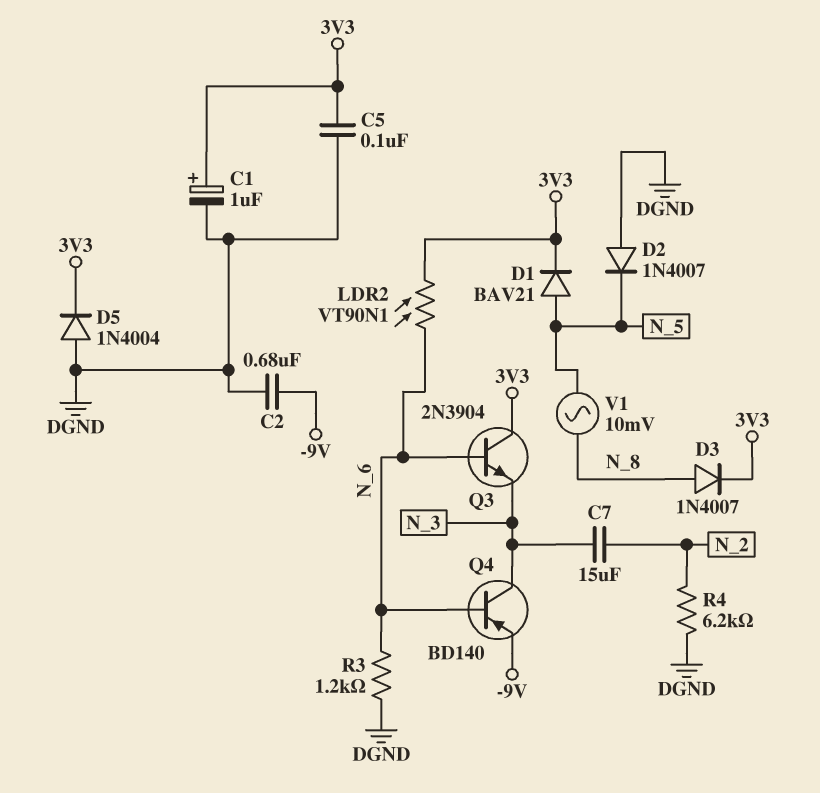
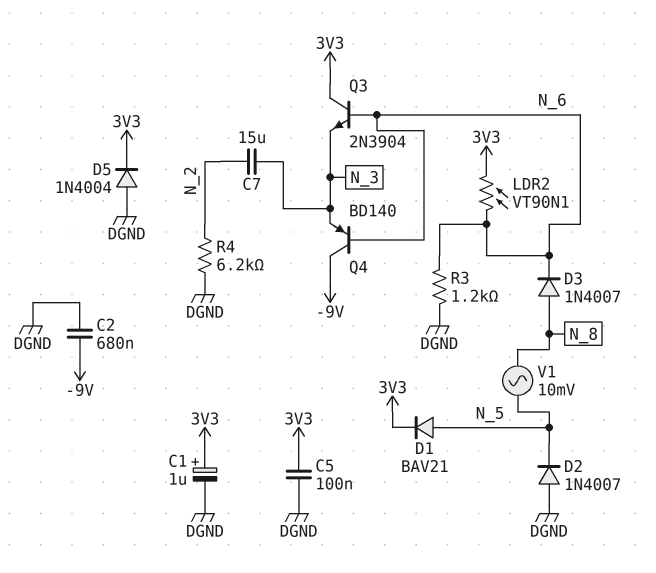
D3: diode 1N4007 (A N_8, K 3V3) -> diode 1N4007 (A N_8, K N_6)
Q4: PNP BD140 (B N_6, C N_3, E -9V) -> PNP BD140 (B N_6, C -9V, E N_3)

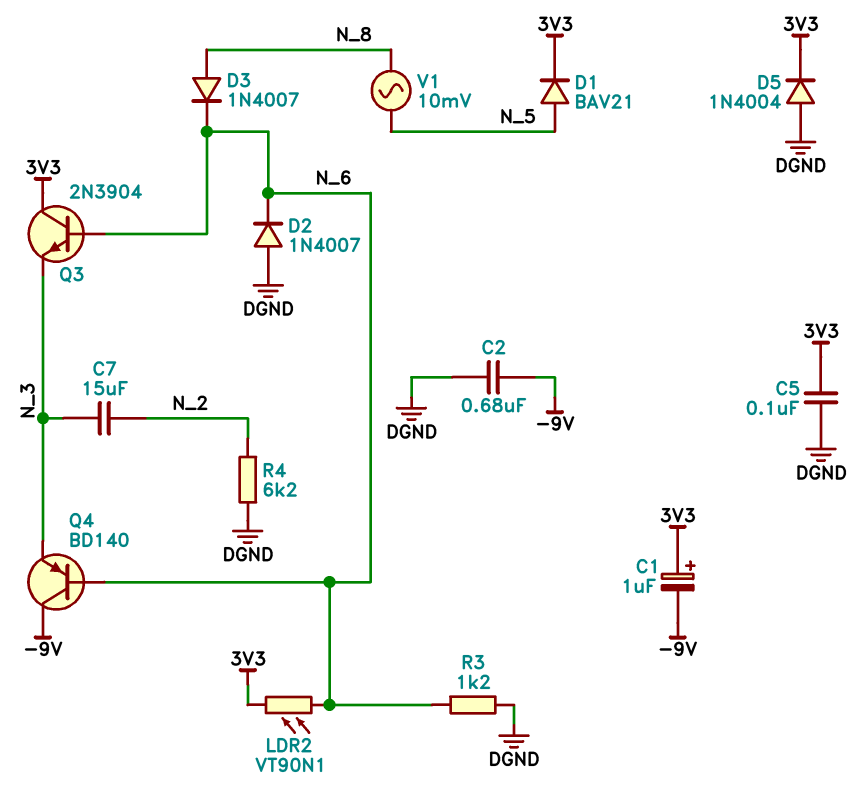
C1: 1uF (plus 3V3, minus DGND) -> 1uF (plus 3V3, minus -9V)
D2: diode 1N4007 (A DGND, K N_5) -> diode 1N4007 (A DGND, K N_6)

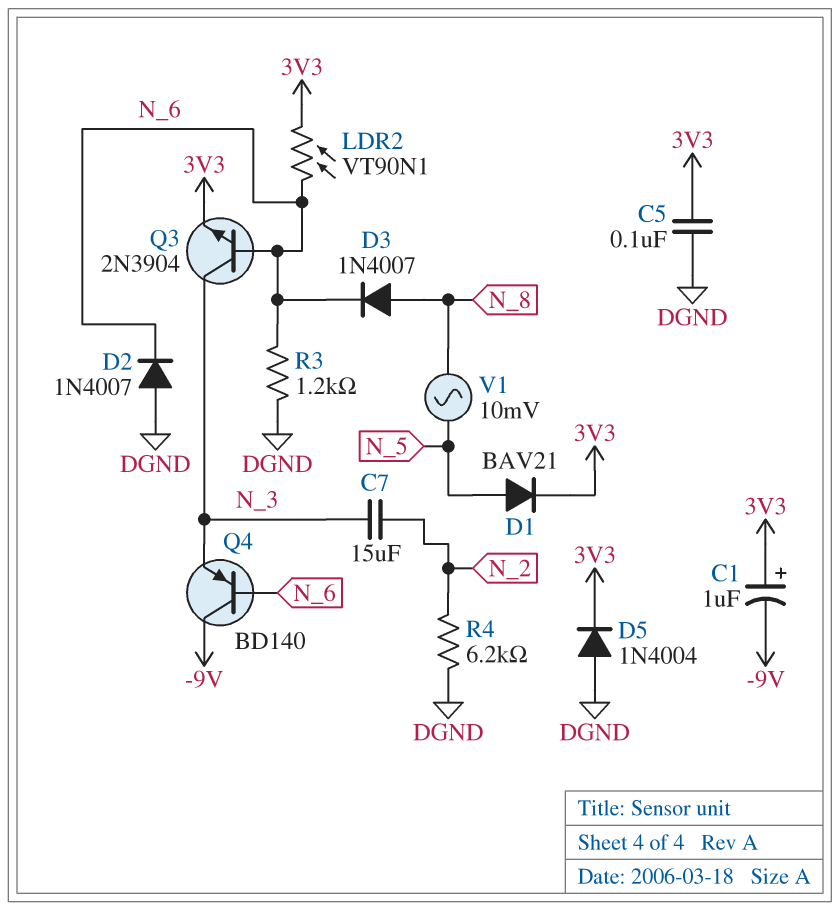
C2: 680nF (-9V, DGND) -> none
Q3: NPN 2N3904 (B N_6, C 3V3, E N_3) -> NPN 2N3904 (B N_6, C N_3, E 3V3)

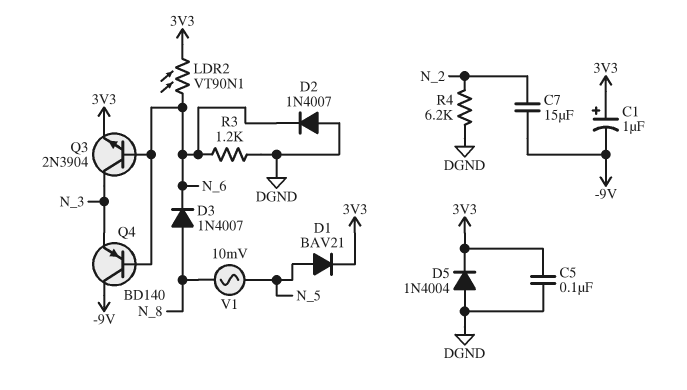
C7: 15uF (N_2, N_3) -> 15uF (-9V, N_2)

